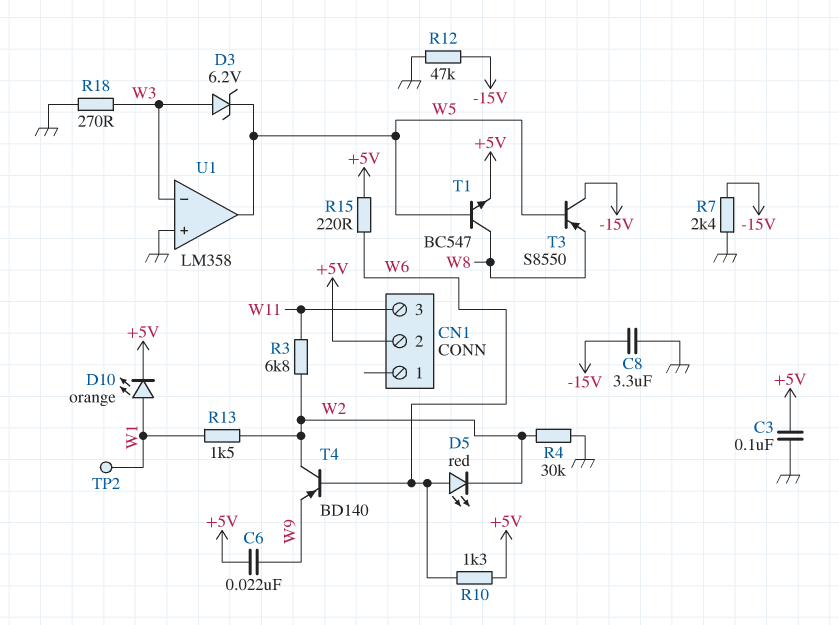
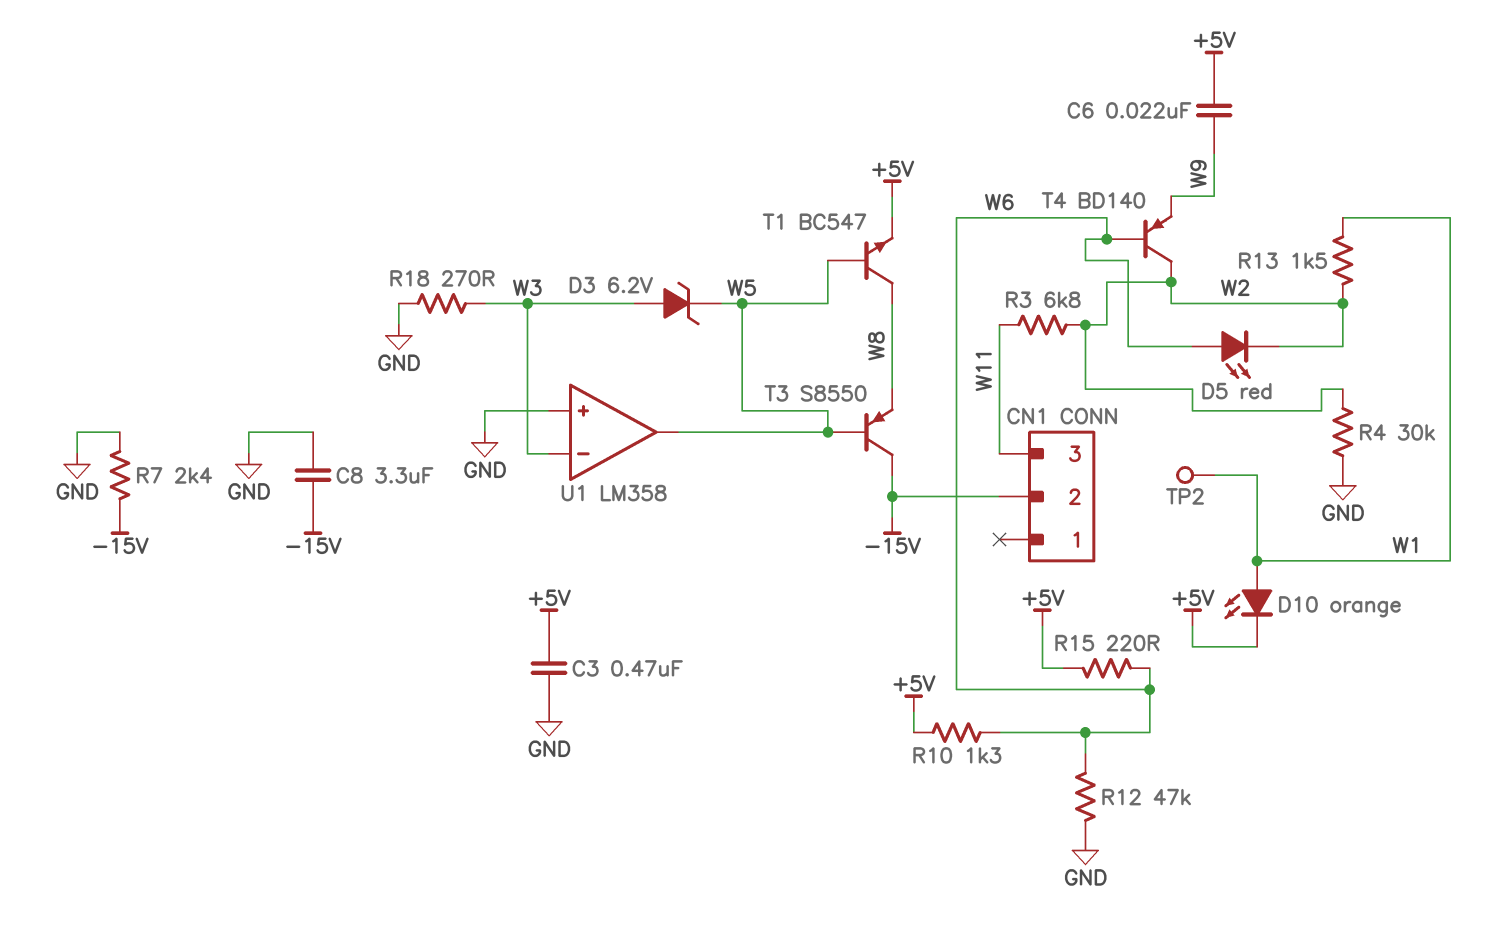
C3: 100nF (+5V, GND) -> 470nF (+5V, GND)
CN1 pin 2: +5V -> -15V
R12: 47k (-15V, GND) -> 47k (GND, W6)

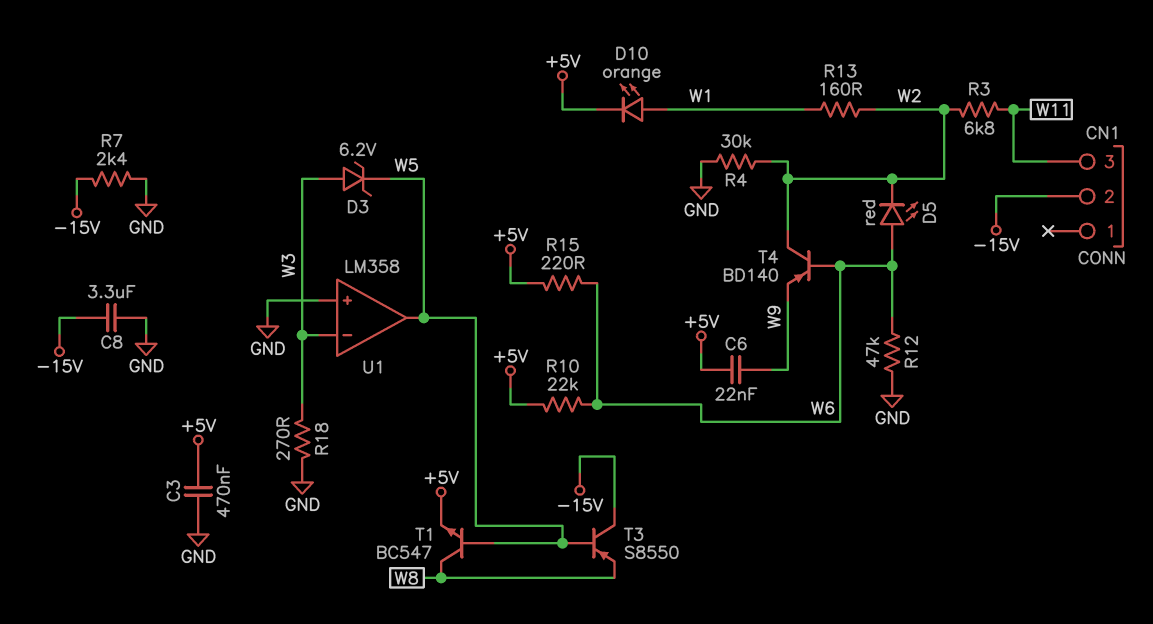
R10: 1.3k (+5V, W6) -> 22k (+5V, W6)
R13: 1.5k (W1, W2) -> 160 (W1, W2)
TP2: test point (W1) -> none

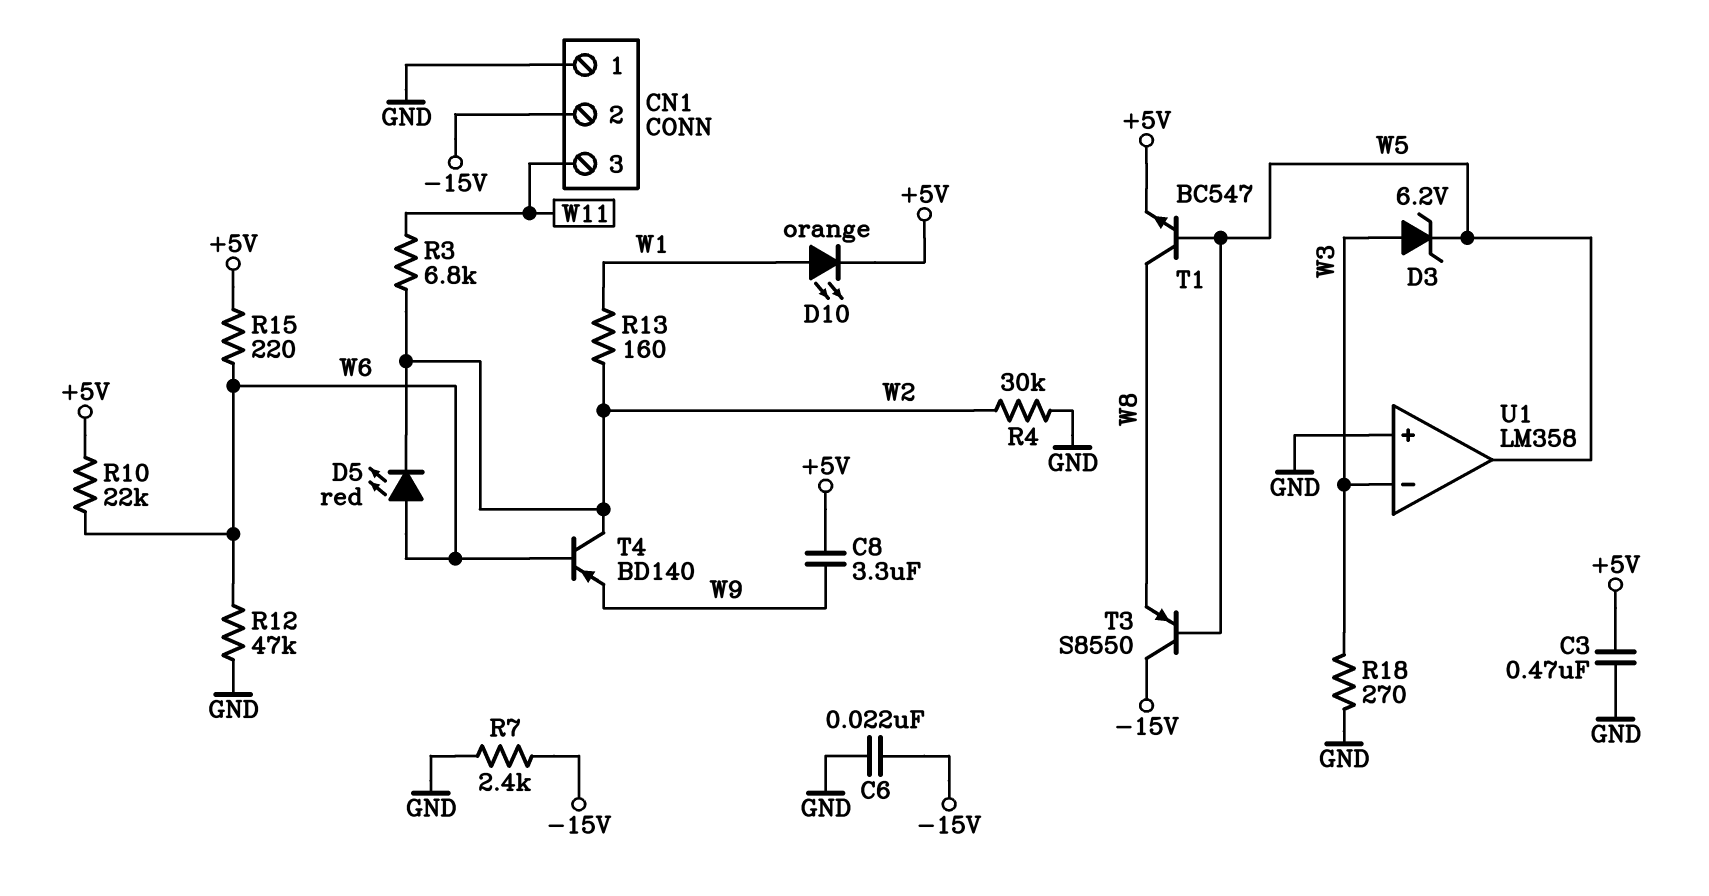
C6: 22nF (+5V, W9) -> 22nF (-15V, GND)
C8: 3.3uF (-15V, GND) -> 3.3uF (+5V, W9)
CN1 pin 1: none -> GND

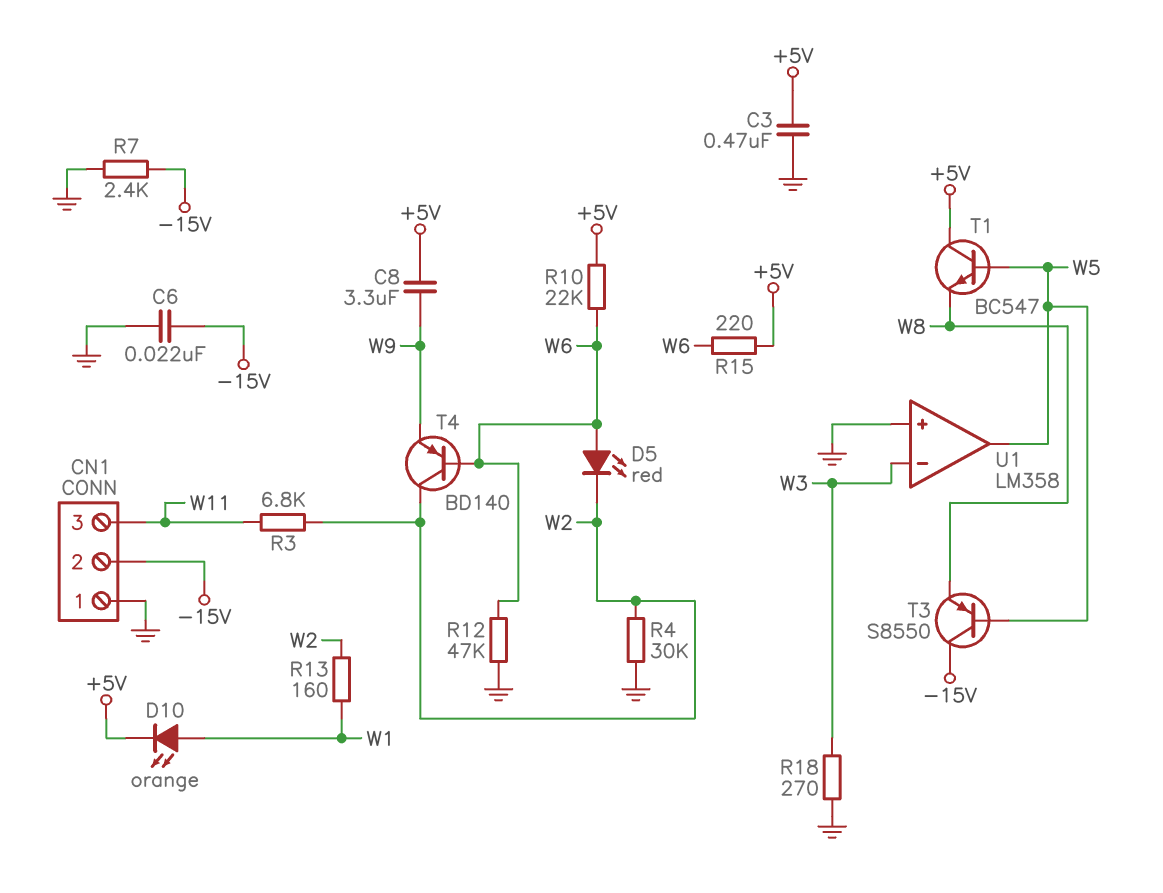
D3: zener 6.2V (A W3, K W5) -> none
T1: NPN BC547 (B W5, C W8, E +5V) -> NPN BC547 (B W5, C +5V, E W8)

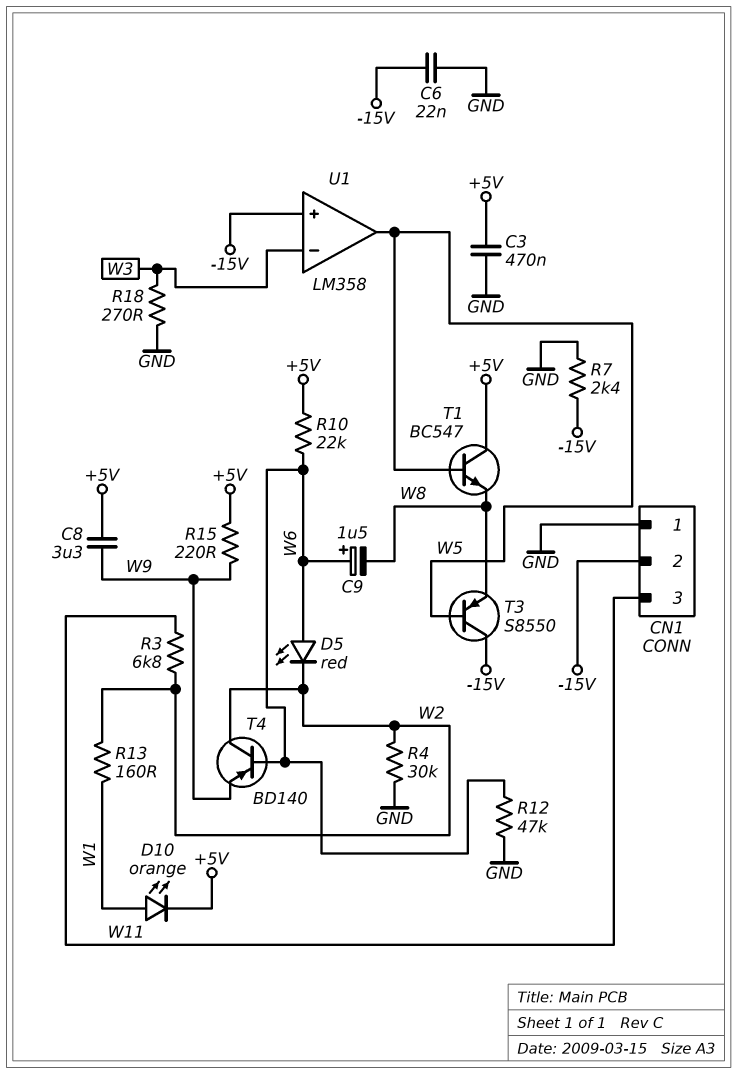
C9: none -> 1.5uF (plus W6, minus W8)
R15: 220 (+5V, W6) -> 220 (+5V, W9)
U1 pin in+: GND -> -15V

